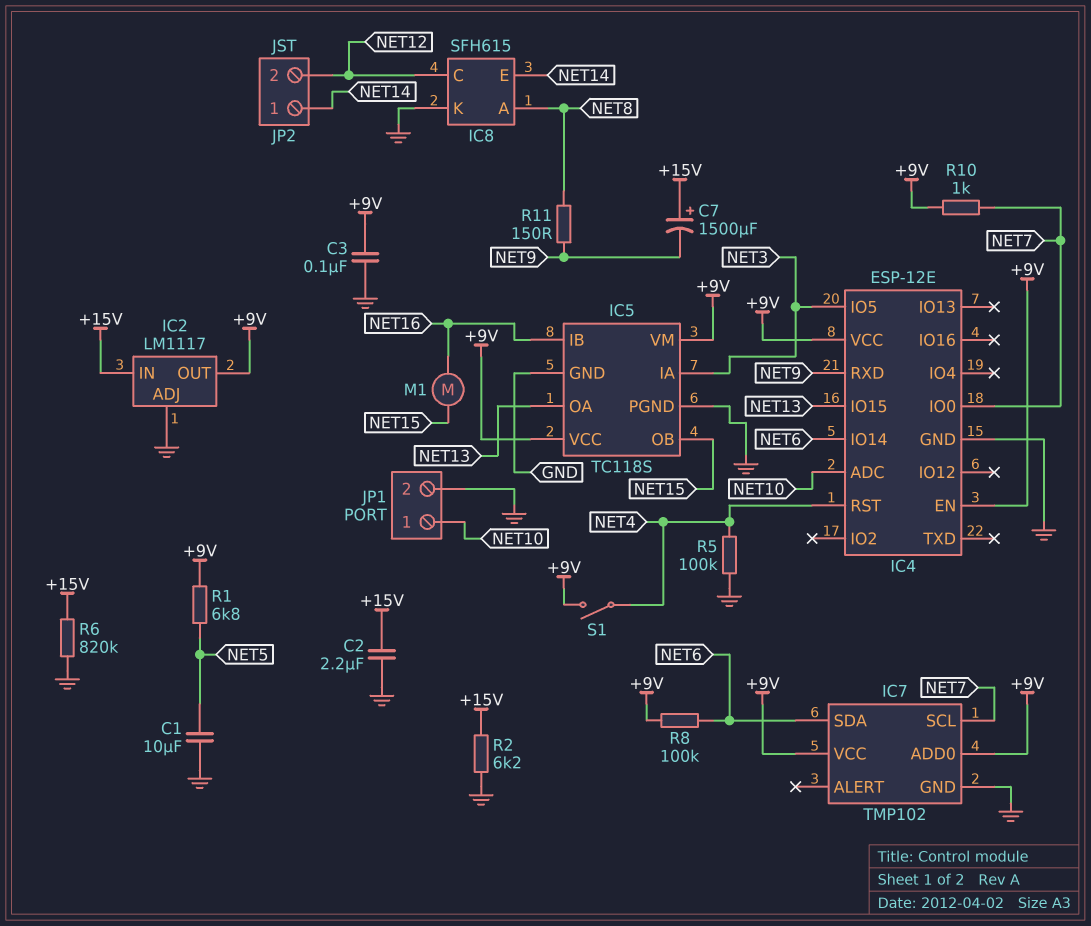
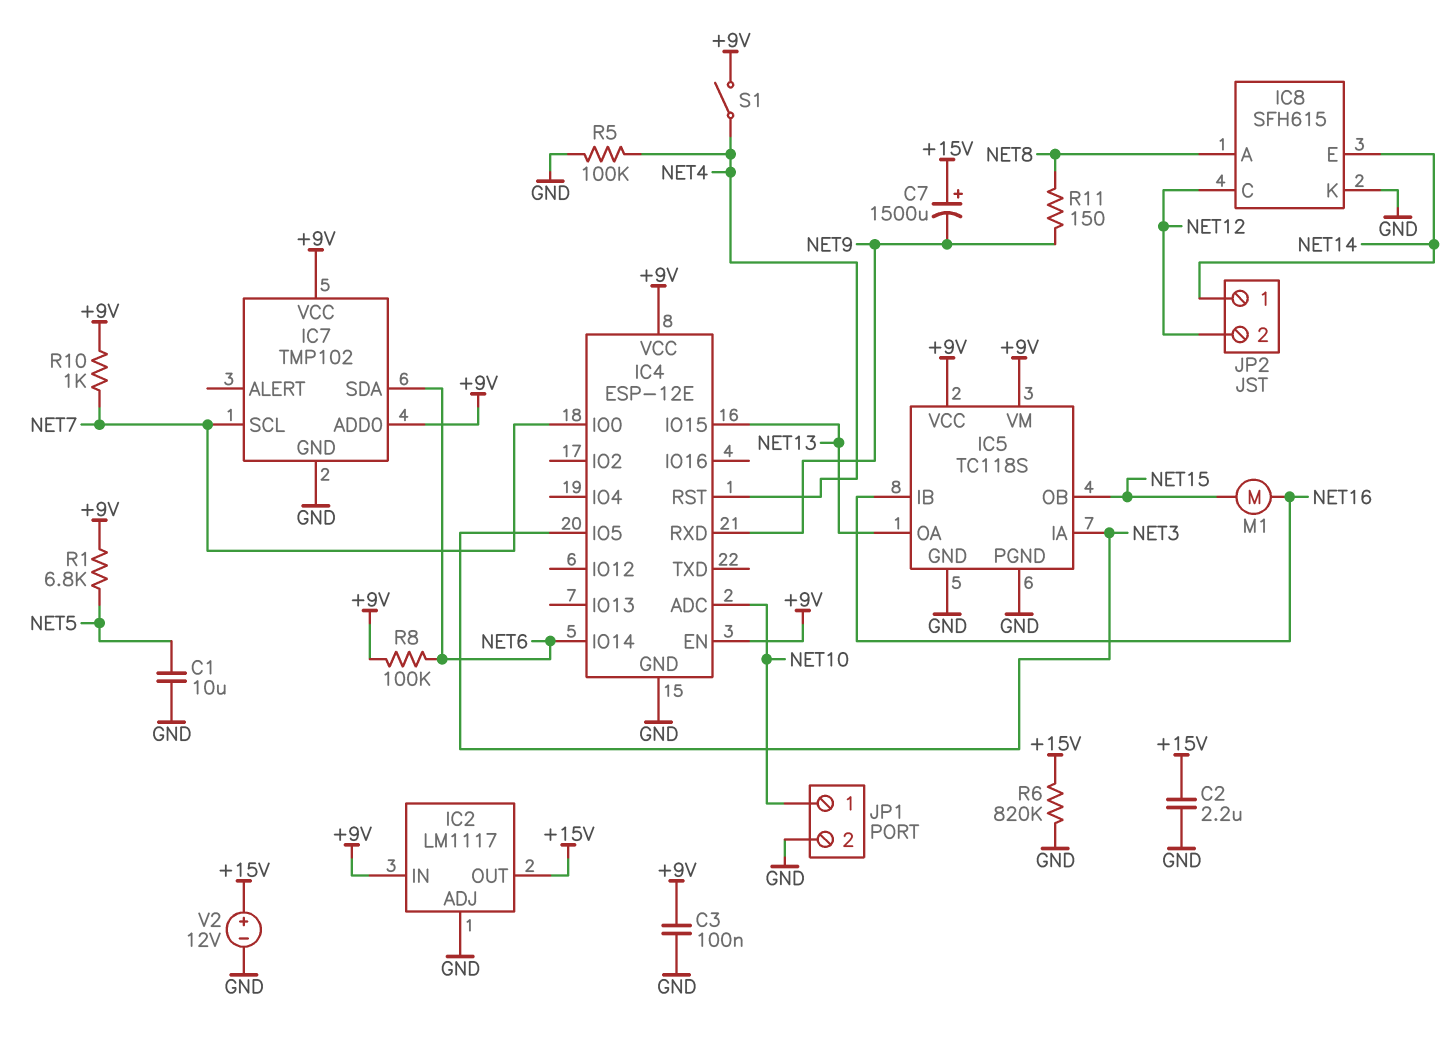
IC2 pin IN: +15V -> +9V
IC2 pin OUT: +9V -> +15V
R2: 6.2k (+15V, GND) -> none
V2: none -> 12V (plus +15V, minus GND)

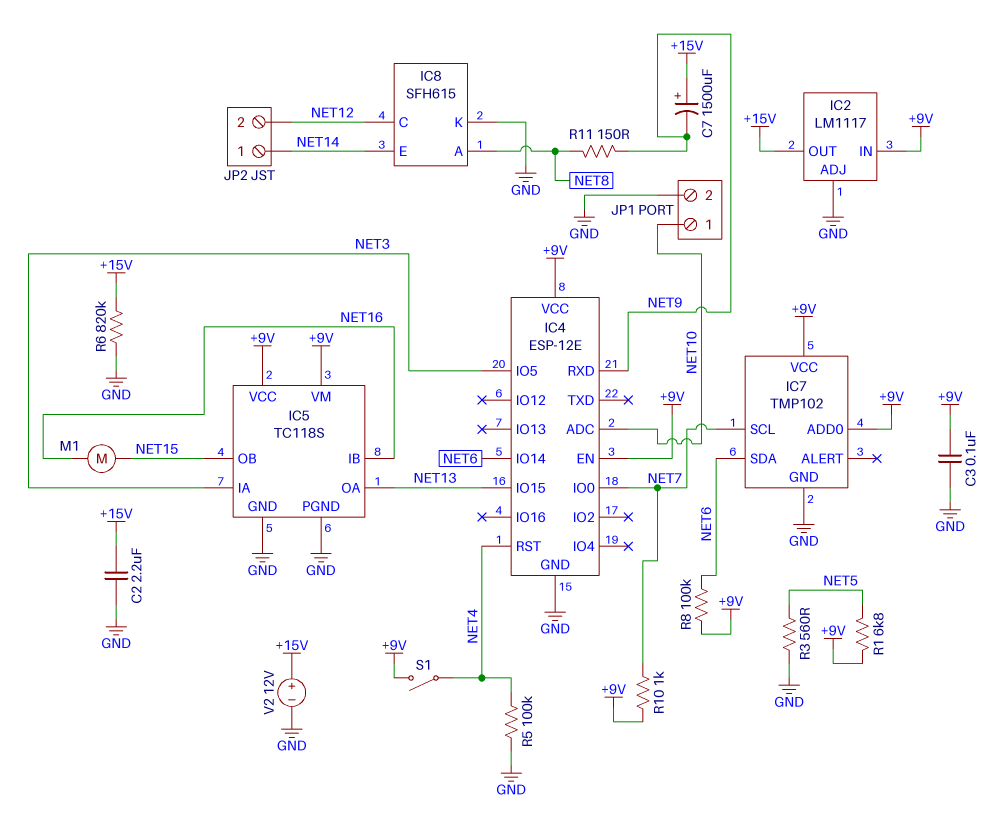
C1: 10uF (GND, NET5) -> none
R3: none -> 560 (GND, NET5)

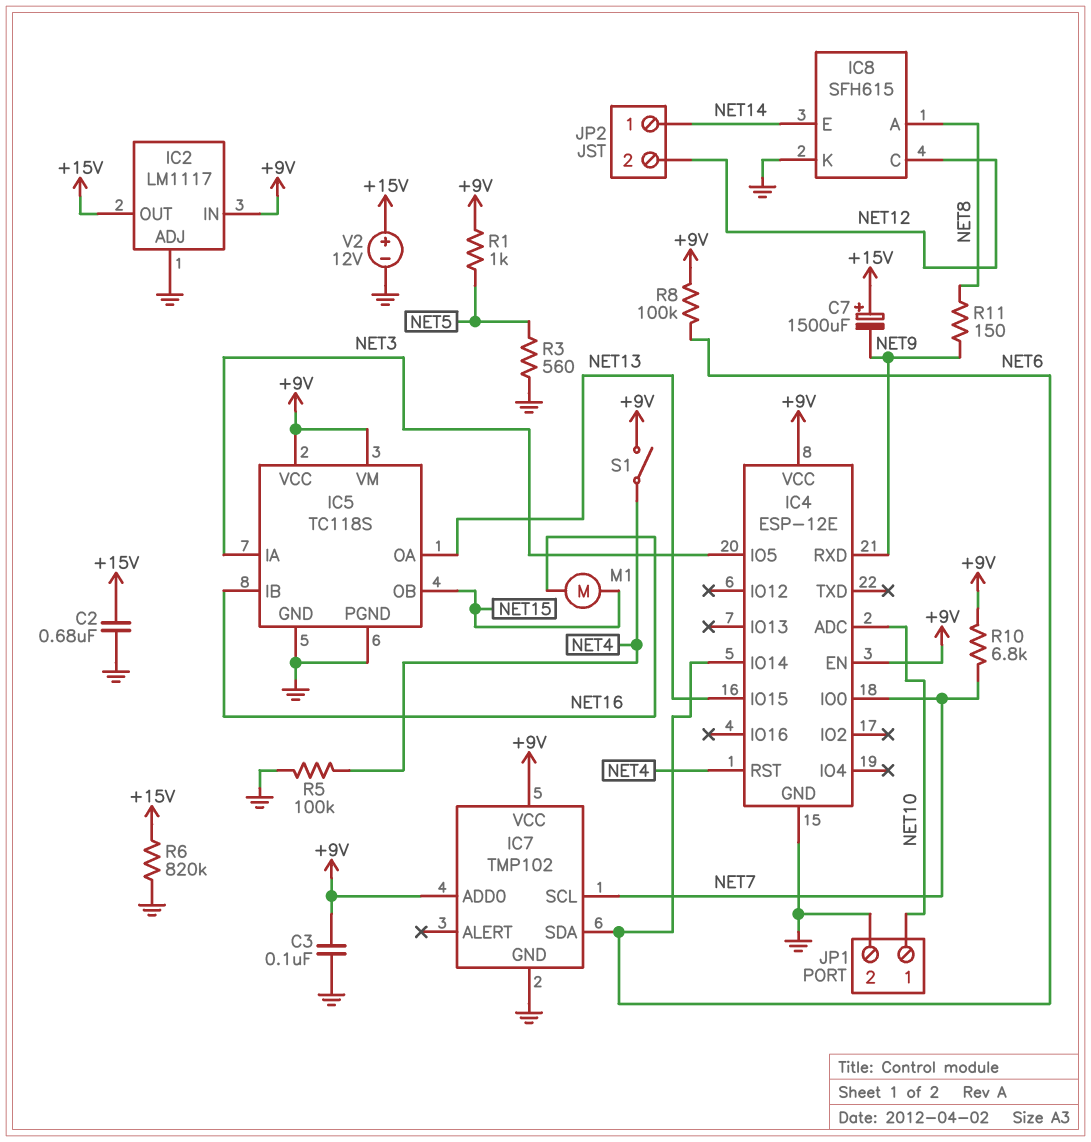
C2: 2.2uF (+15V, GND) -> 680nF (+15V, GND)
R1: 6.8k (+9V, NET5) -> 1k (+9V, NET5)
R10: 1k (+9V, NET7) -> 6.8k (+9V, NET7)

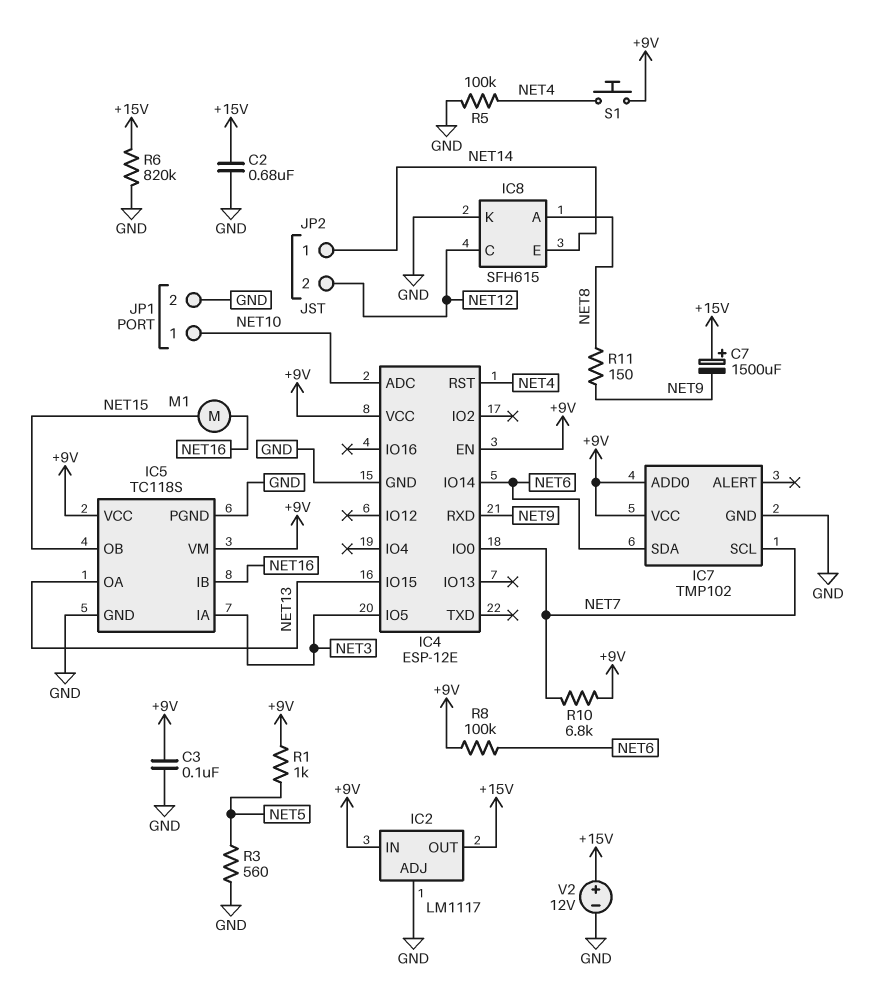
S1: switch (+9V, NET4) -> button (+9V, NET4)

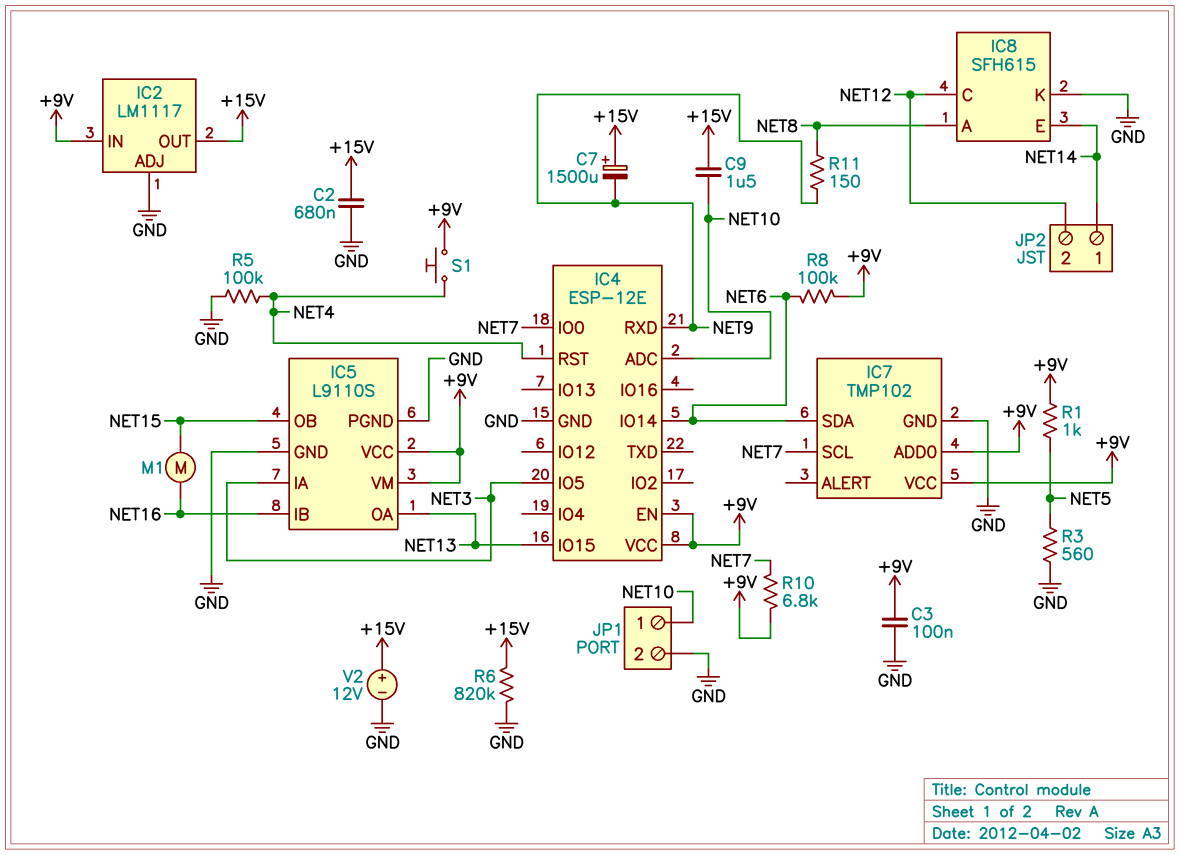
C9: none -> 1.5uF (+15V, NET10)
IC5: TC118S -> L9110S

